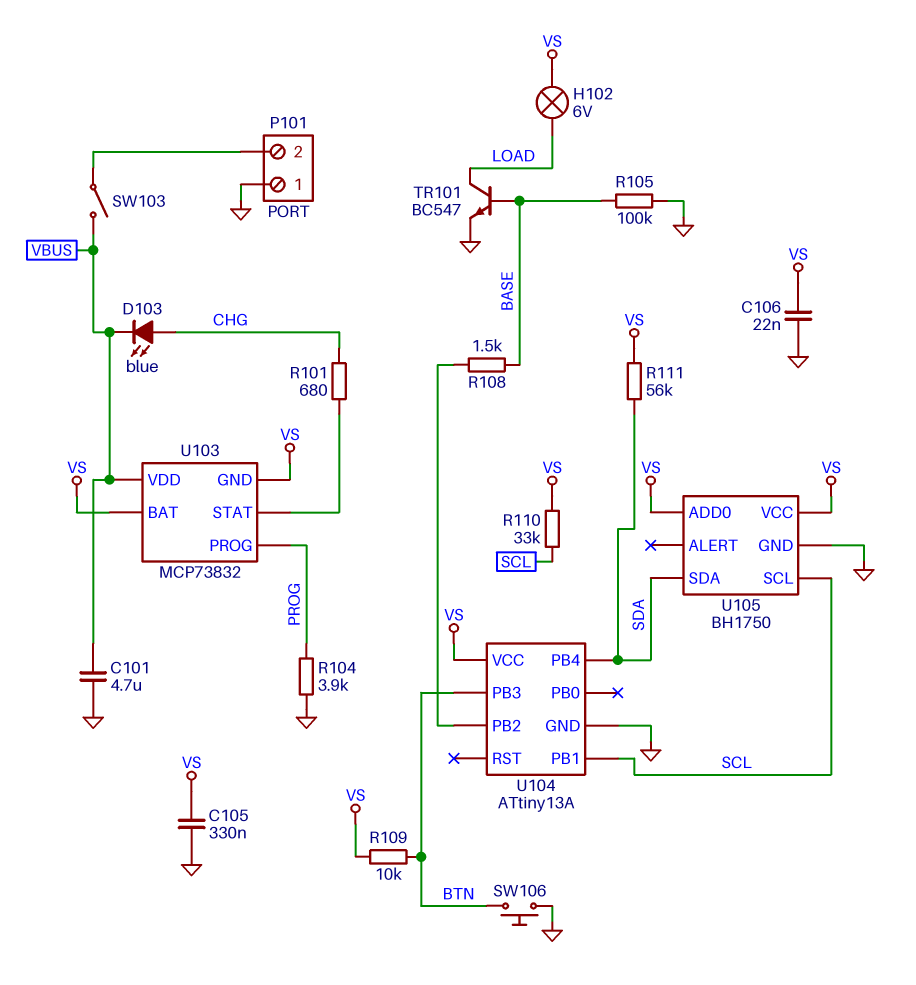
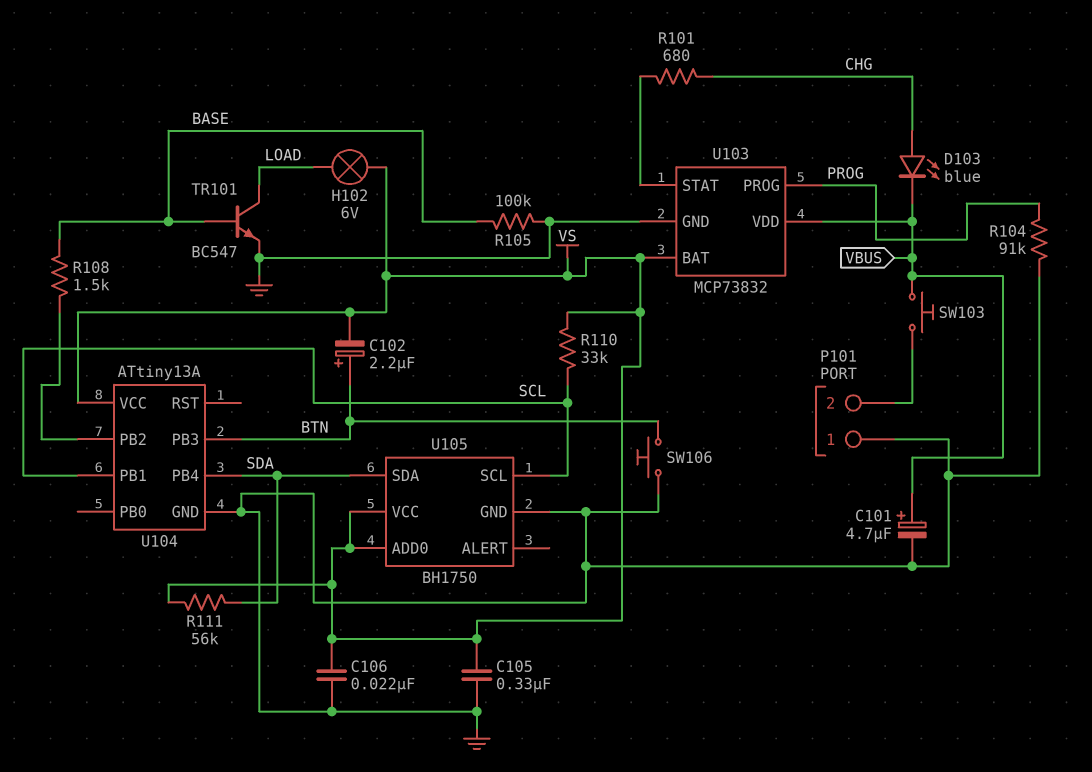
C101: 4.7uF (GND, VBUS) -> 4.7uF (plus VBUS, minus GND)
C102: none -> 2.2uF (plus BTN, minus VS)
R104: 3.9k (GND, PROG) -> 91k (GND, PROG)
R109: 10k (BTN, VS) -> none
SW103: switch (P101/2, VBUS) -> button (P101/2, VBUS)
U103 pin GND: VS -> GND

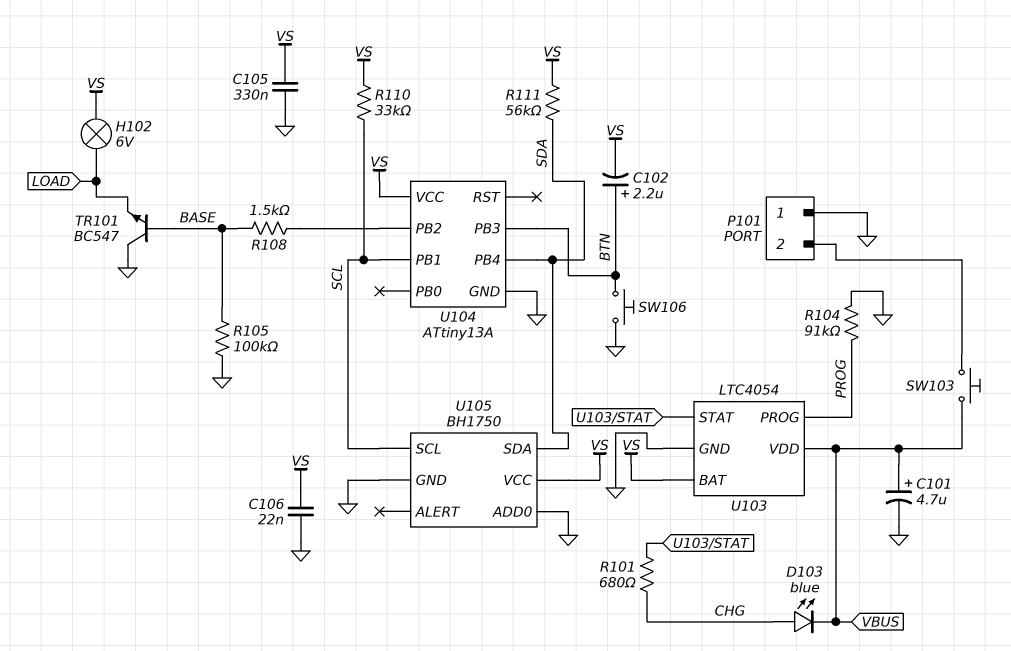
TR101: NPN BC547 (B BASE, C LOAD, E GND) -> NPN BC547 (B BASE, C GND, E LOAD)
U103: MCP73832 -> LTC4054
U105 pin ADD0: VS -> GND

